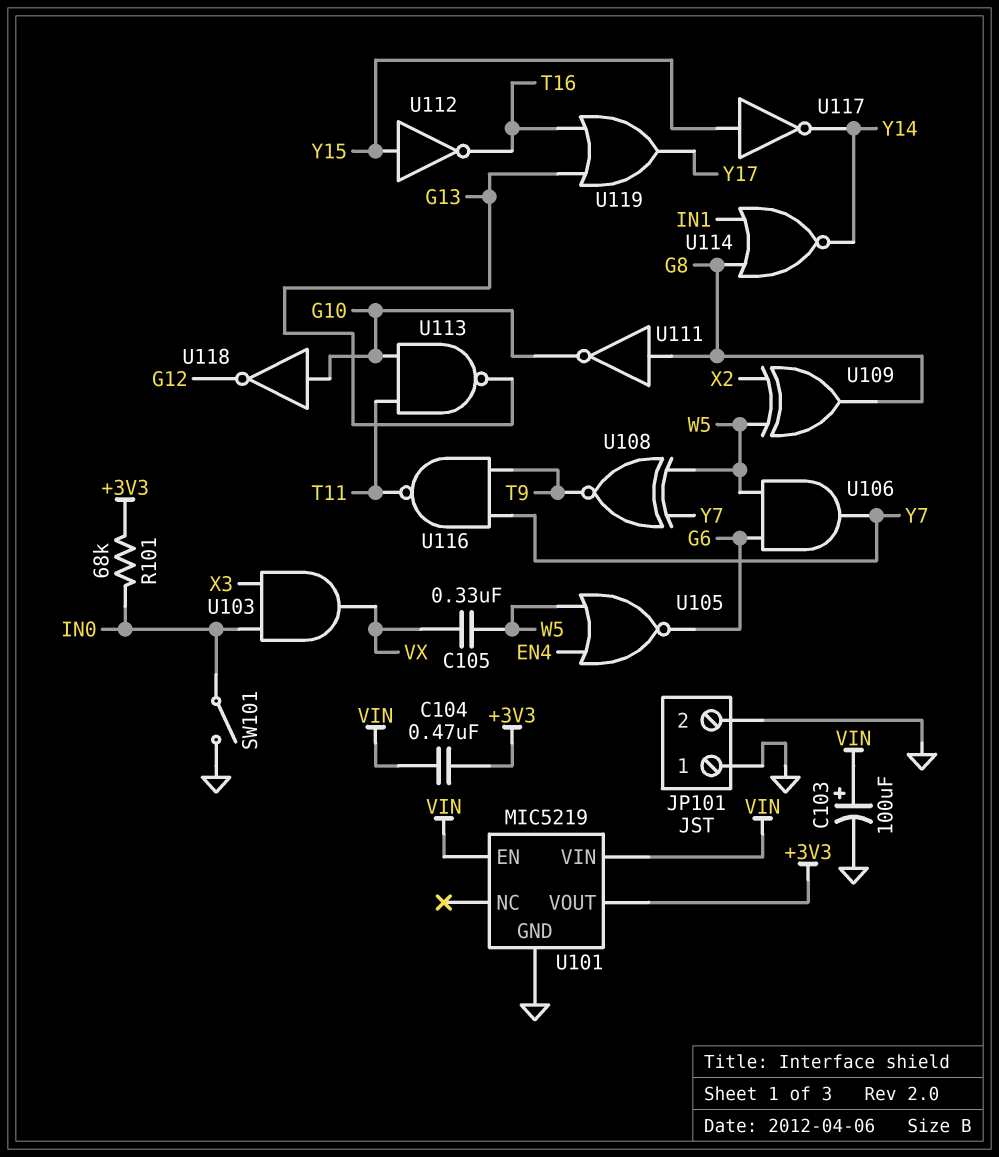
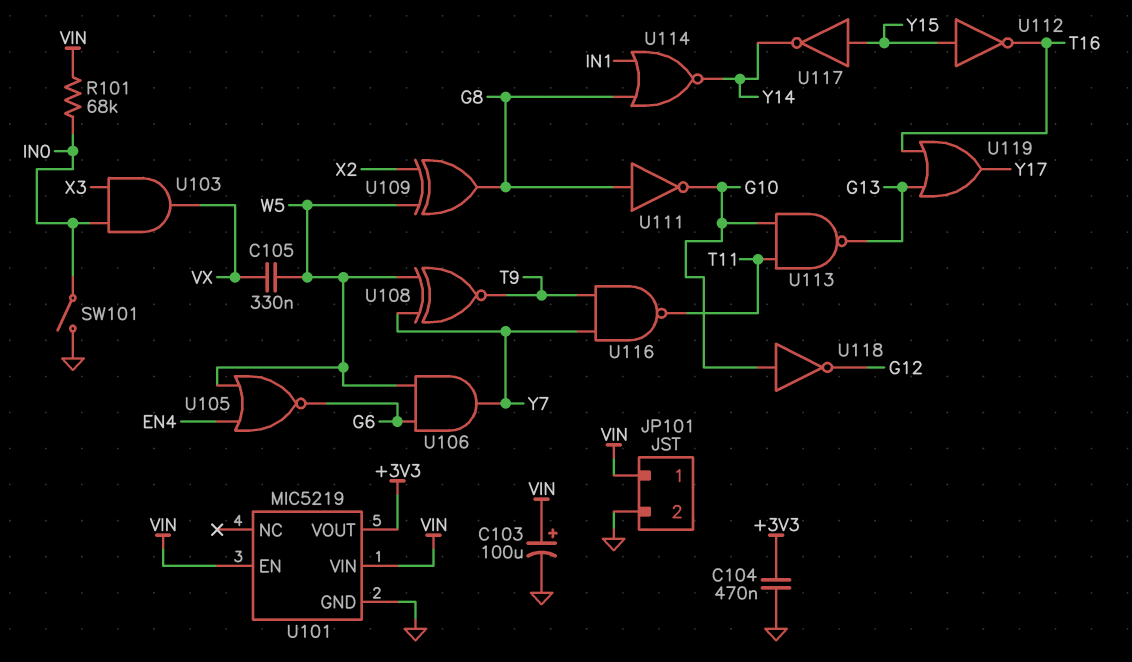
C104: 470nF (+3V3, VIN) -> 470nF (+3V3, GND)
JP101 pin 1: GND -> VIN
R101: 68k (+3V3, IN0) -> 68k (IN0, VIN)

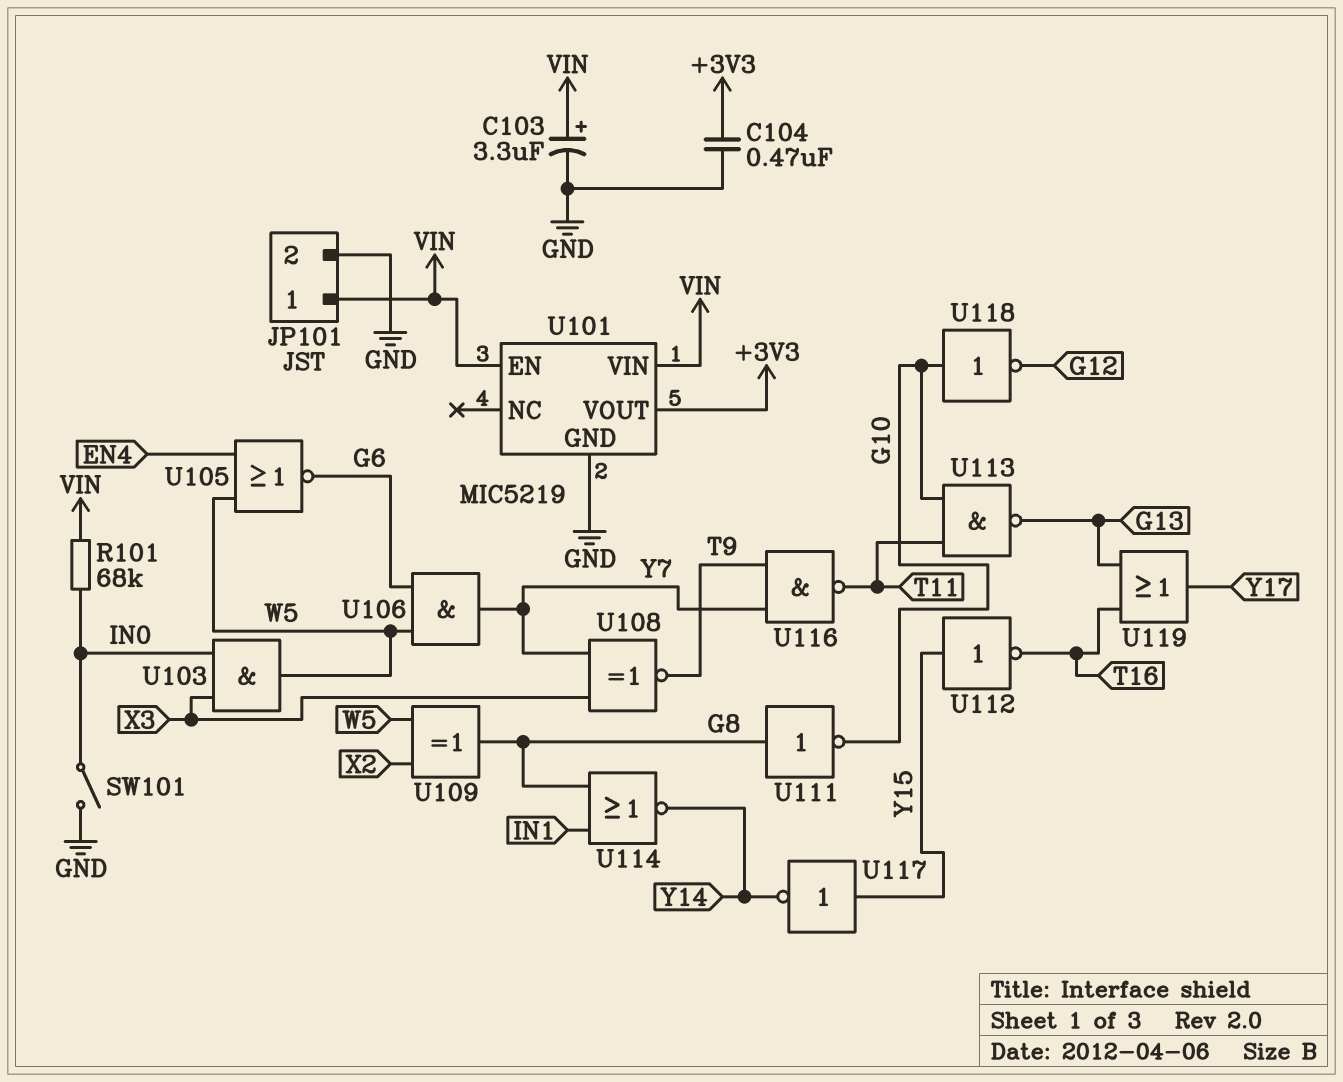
C103: 100uF (plus VIN, minus GND) -> 3.3uF (plus VIN, minus GND)
C105: 330nF (VX, W5) -> none
U103: AND (in IN0, in X3, out VX) -> AND (in IN0, in X3, out W5)
U108: XNOR (in W5, in Y7, out T9) -> XNOR (in X3, in Y7, out T9)

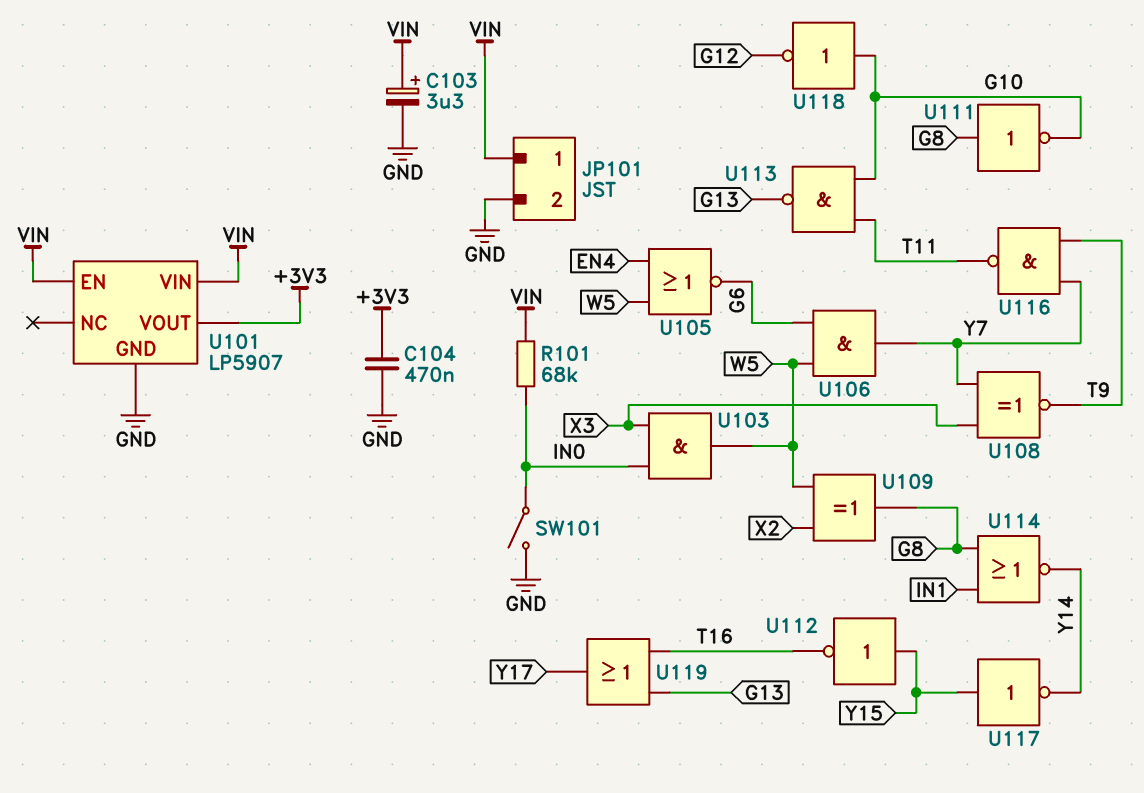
U101: MIC5219 -> LP5907

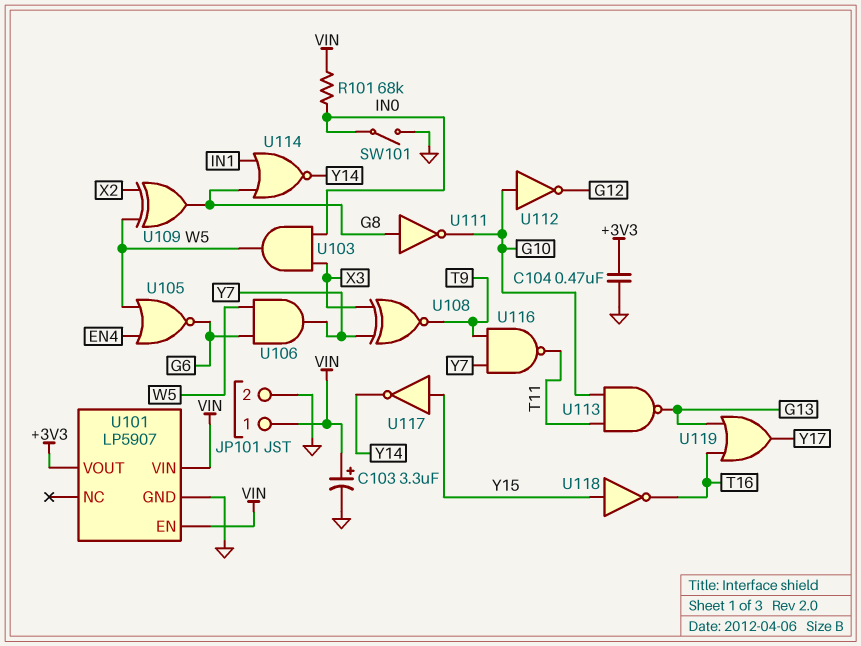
U112: NOT (in Y15, out T16) -> NOT (in G10, out G12)
U118: NOT (in G10, out G12) -> NOT (in Y15, out T16)

